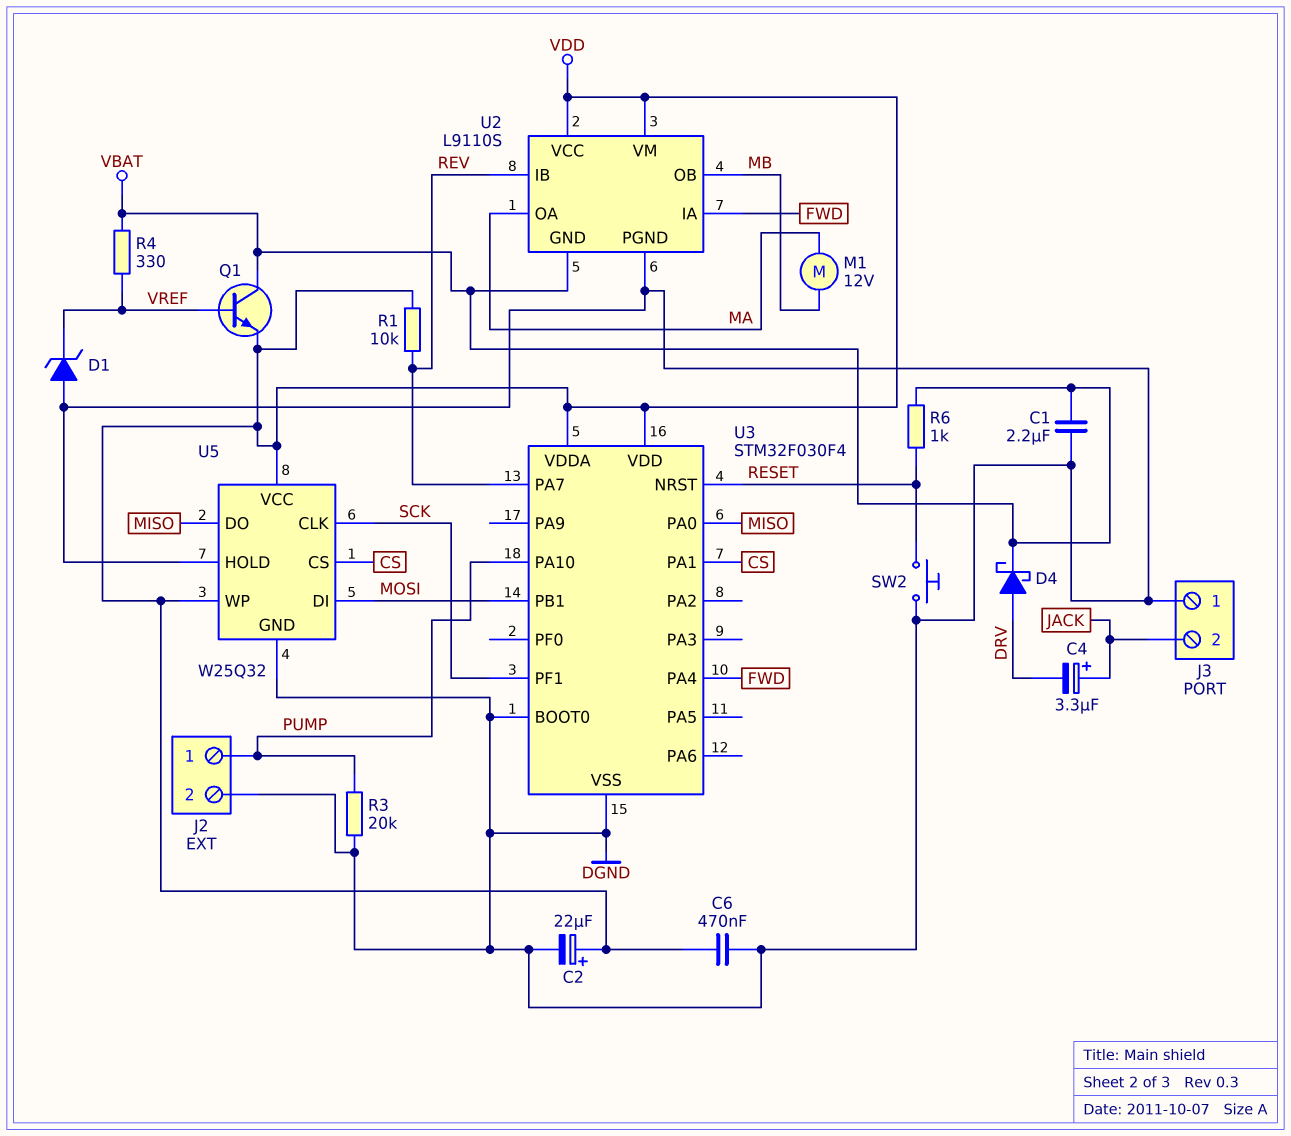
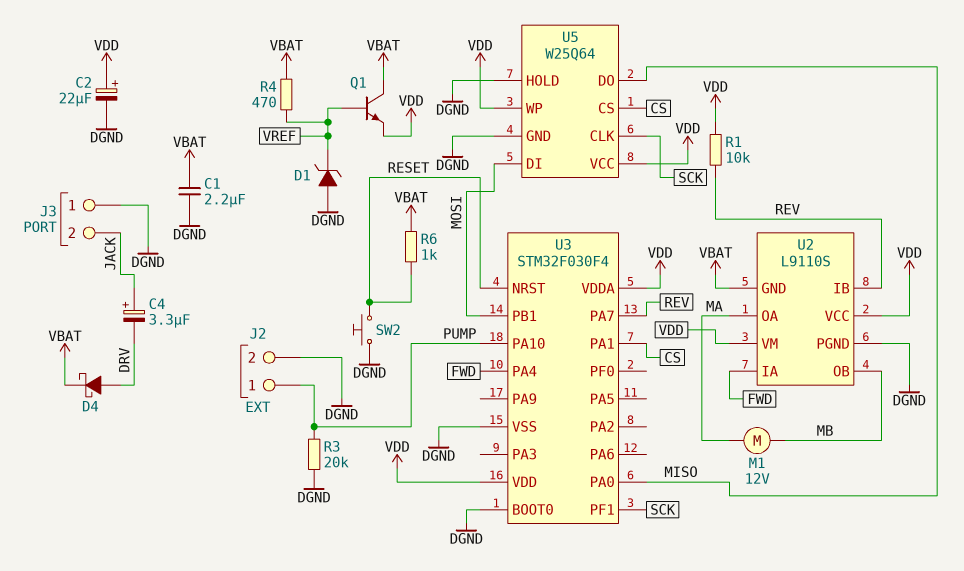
C6: 470nF (DGND, VDD) -> none
R4: 330 (VBAT, VREF) -> 470 (VBAT, VREF)
U5: W25Q32 -> W25Q64

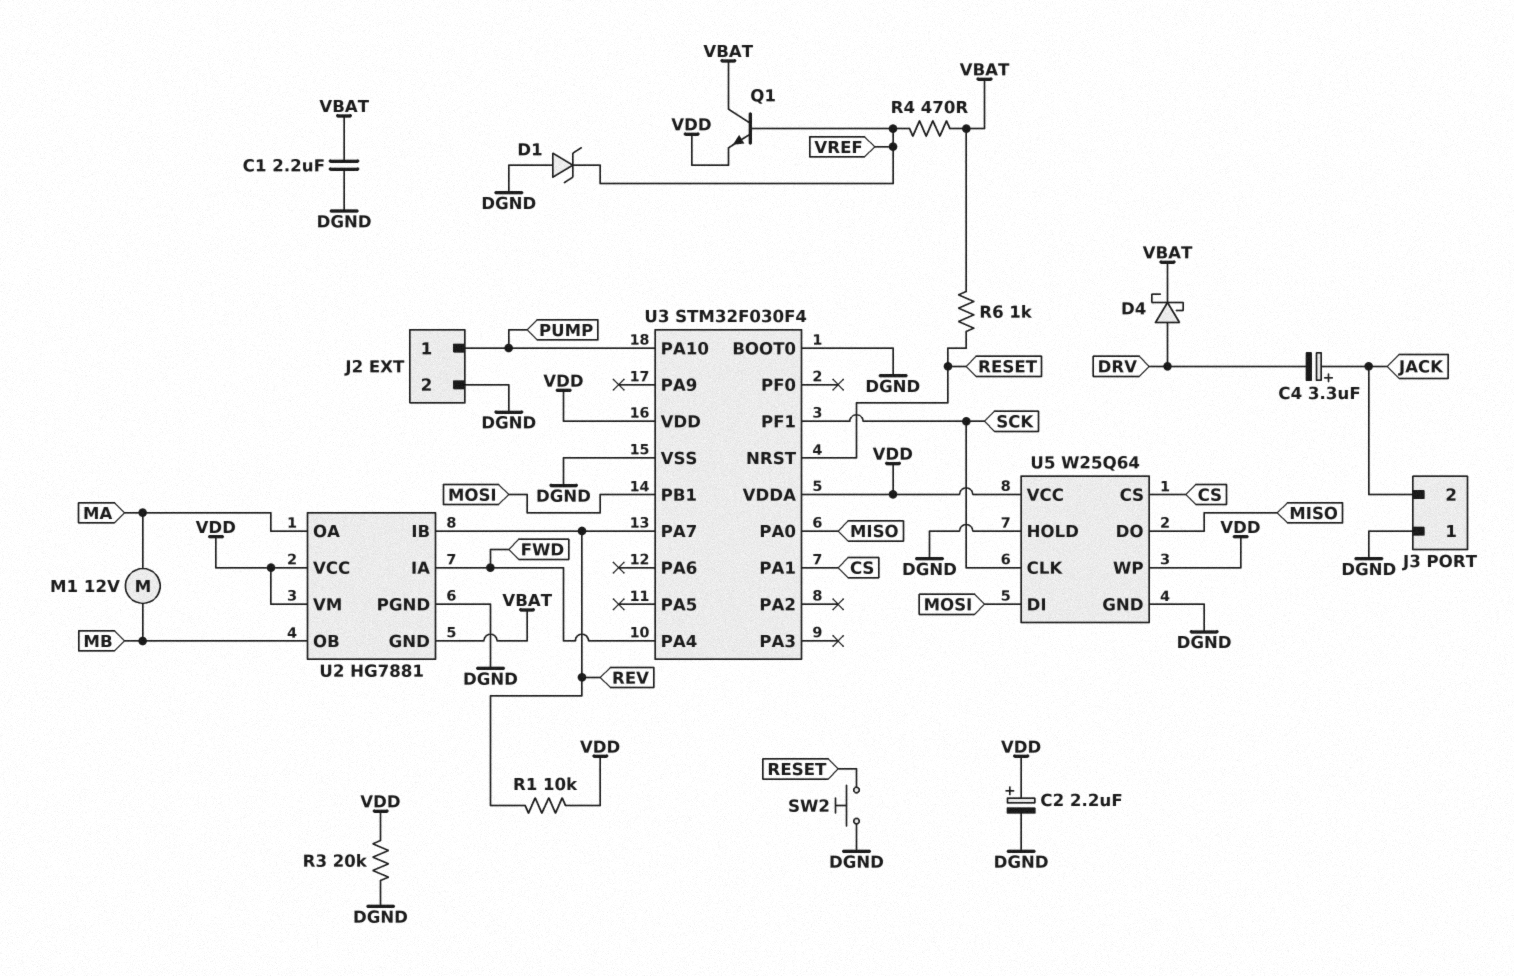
C2: 22uF (plus VDD, minus DGND) -> 2.2uF (plus VDD, minus DGND)
R3: 20k (DGND, PUMP) -> 20k (DGND, VDD)
U2: L9110S -> HG7881

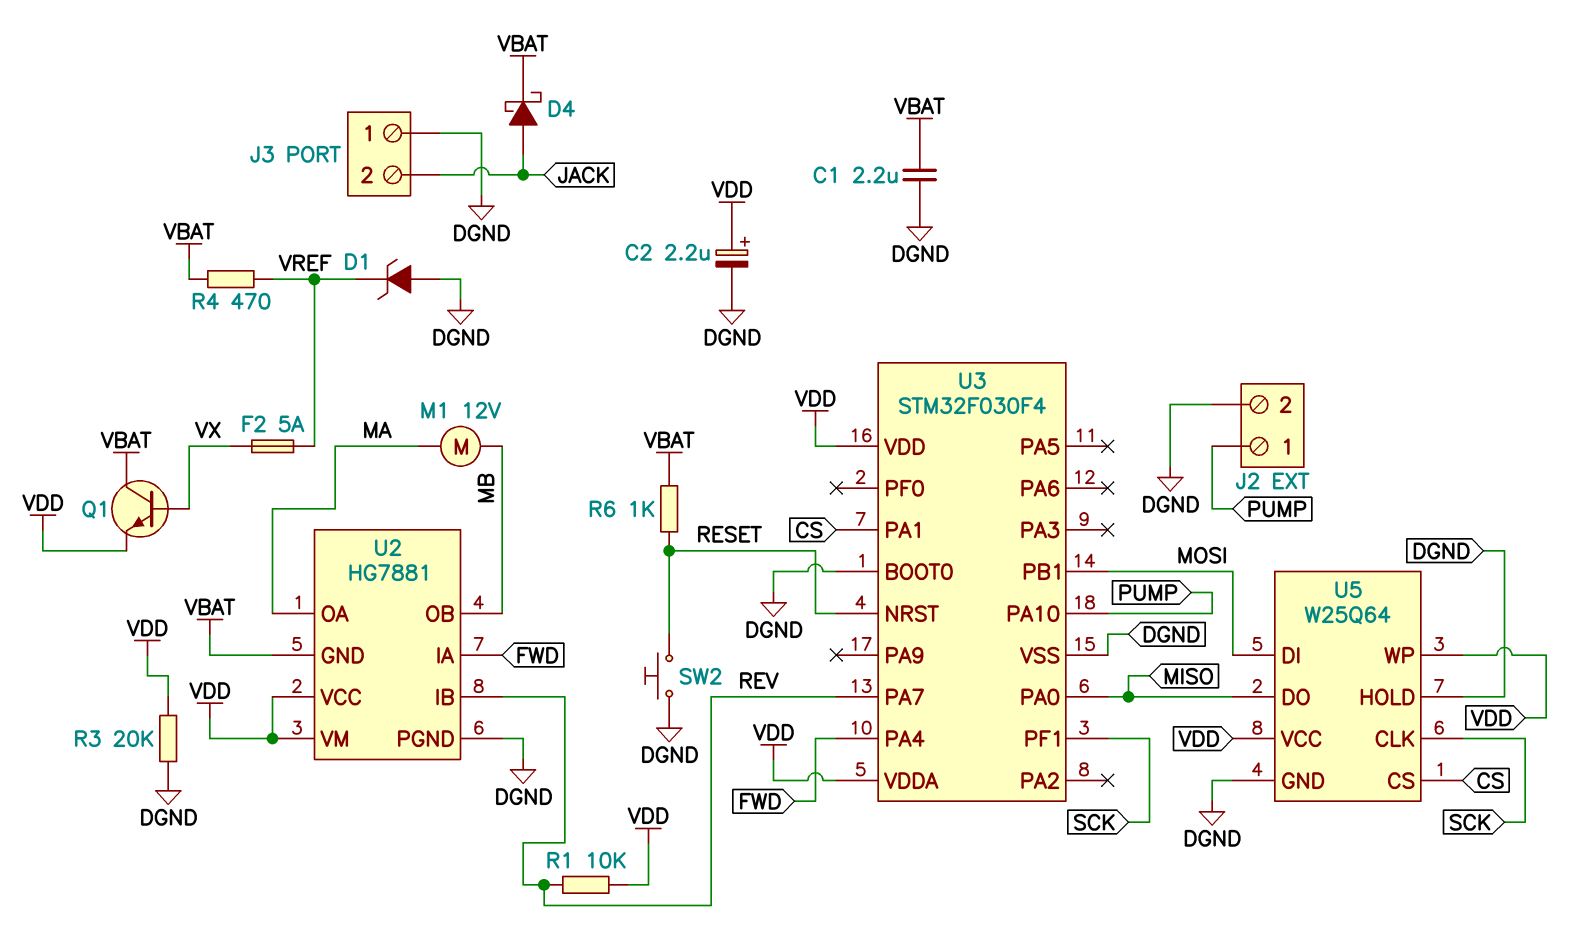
C4: 3.3uF (plus JACK, minus DRV) -> none
D4: schottky (A DRV, K VBAT) -> schottky (A JACK, K VBAT)
F2: none -> 5A (VREF, VX)
Q1: NPN (B VREF, C VBAT, E VDD) -> NPN (B VX, C VBAT, E VDD)

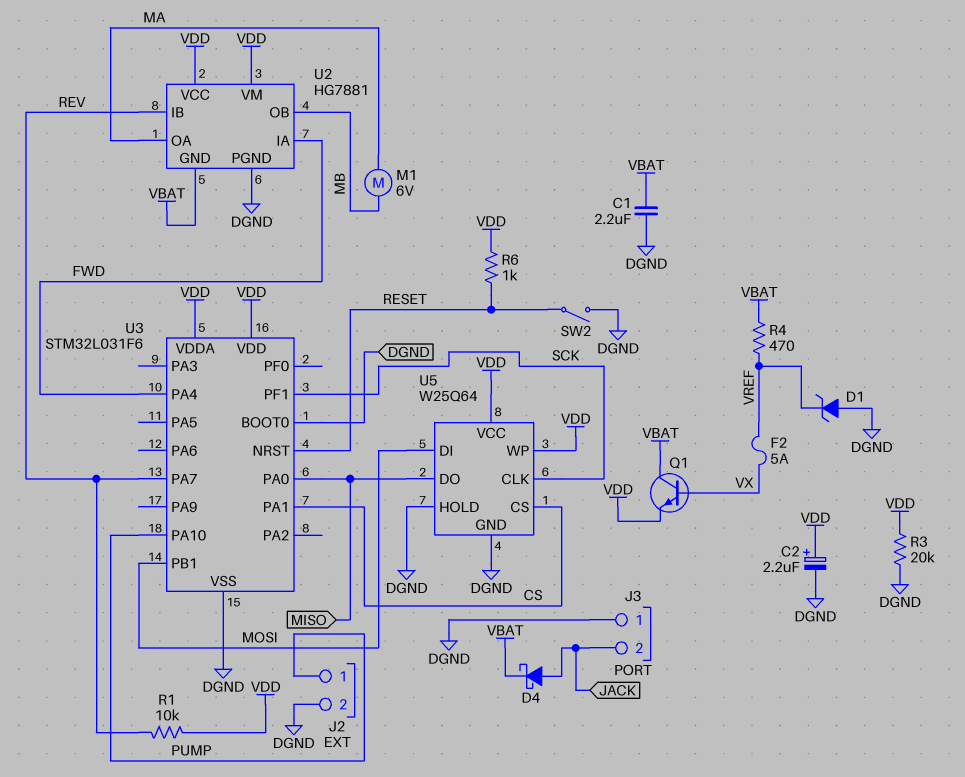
M1: motor 12V (MA, MB) -> motor 6V (MA, MB)
R6: 1k (RESET, VBAT) -> 1k (RESET, VDD)
SW2: button (DGND, RESET) -> switch (DGND, RESET)
U3: STM32F030F4 -> STM32L031F6

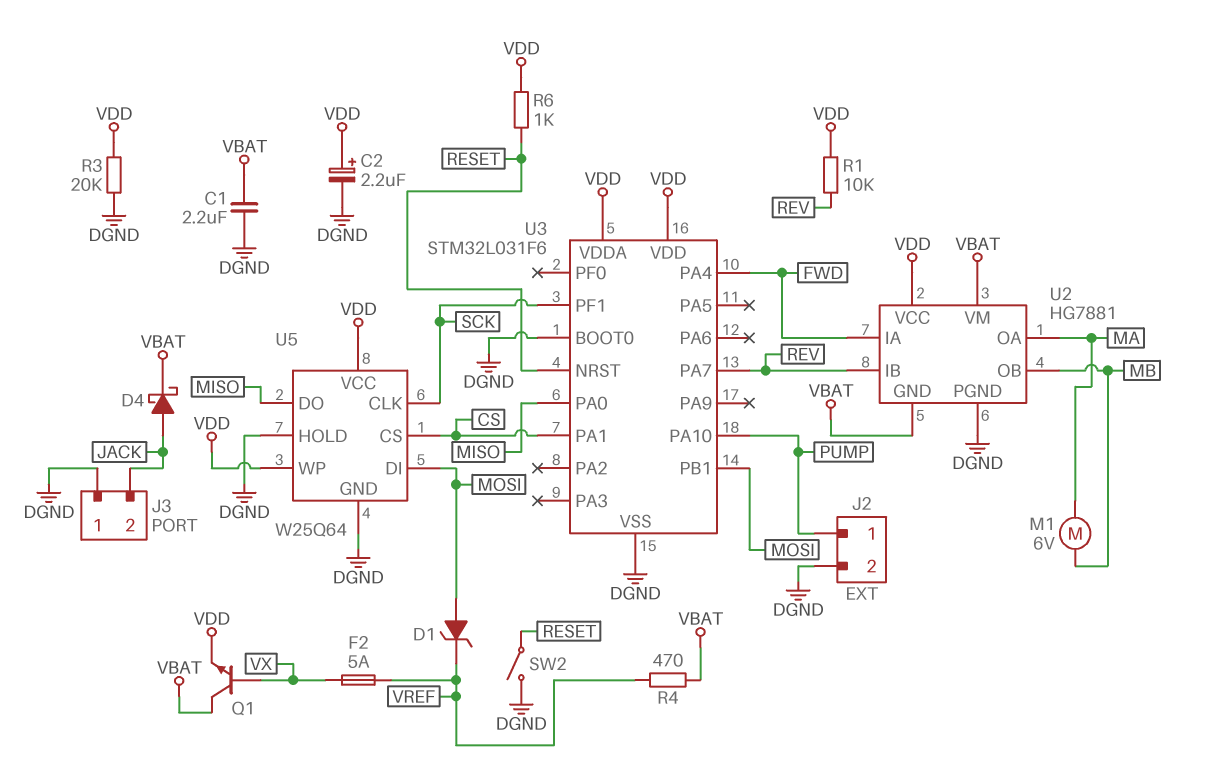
D1: zener (A DGND, K VREF) -> zener (A MOSI, K VREF)
U2 pin VM: VDD -> VBAT

